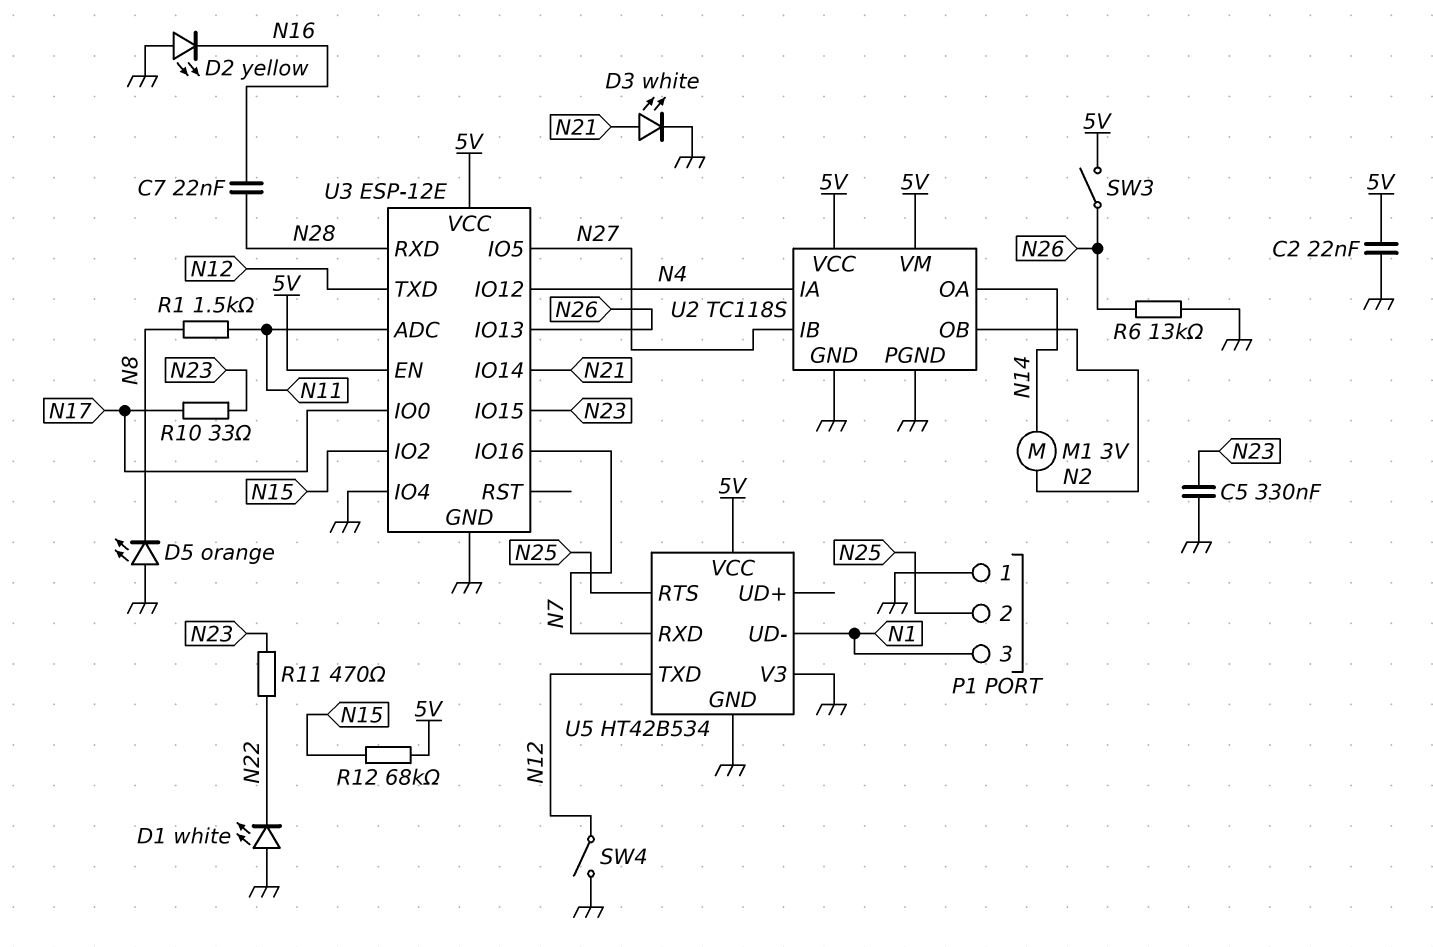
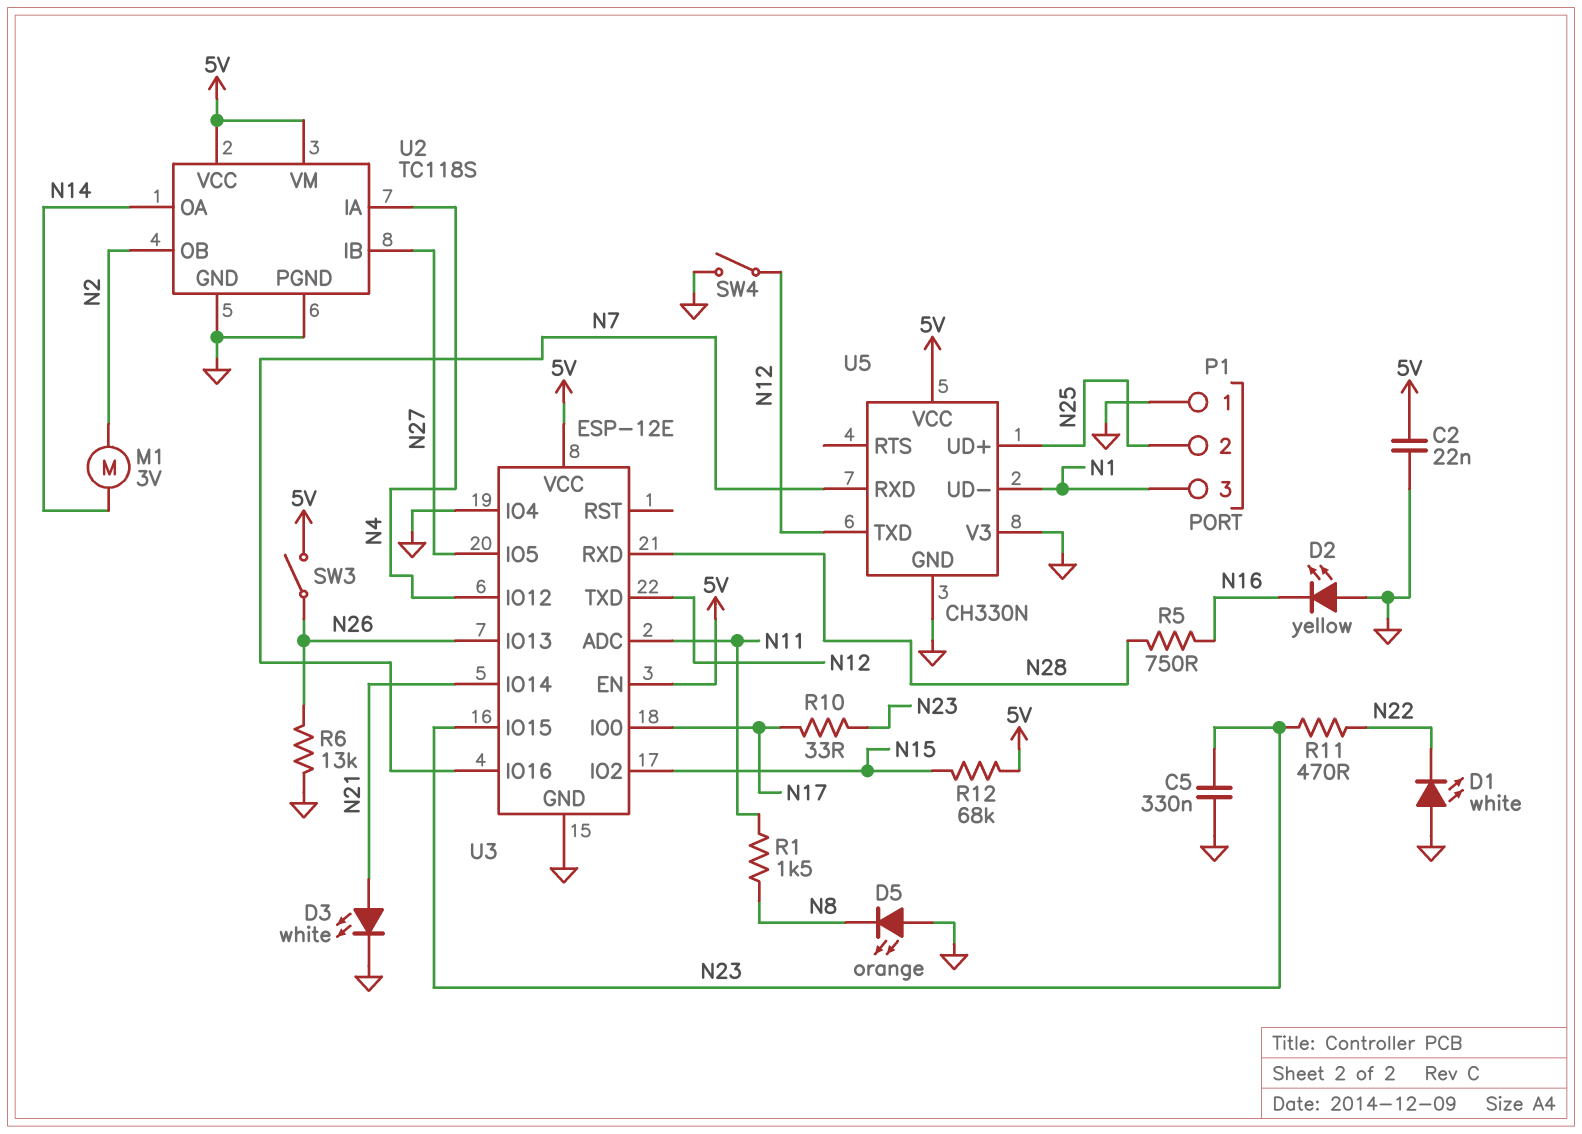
C7: 22nF (N16, N28) -> none
R5: none -> 750 (N16, N28)
U5: HT42B534 -> CH330N
U5 pin RTS: N25 -> none
U5 pin UD+: none -> N25

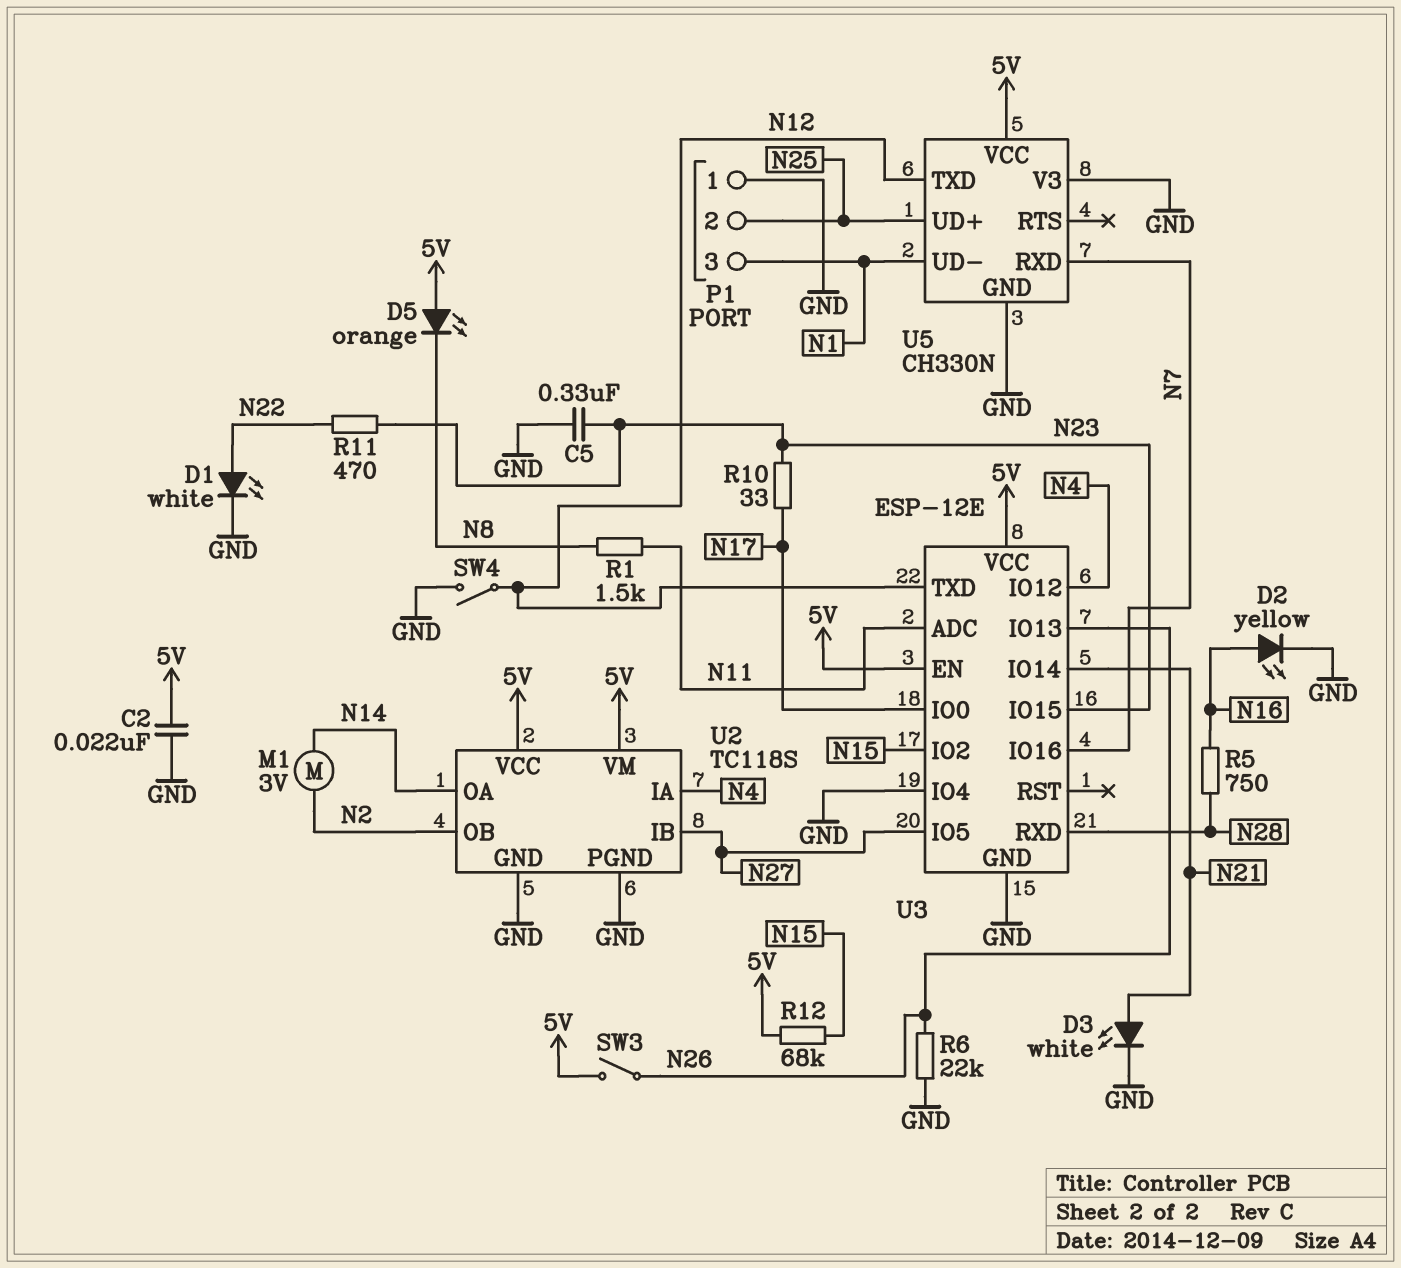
D1: LED white (A GND, K N22) -> LED white (A N22, K GND)
D2: LED yellow (A GND, K N16) -> LED yellow (A N16, K GND)
D5: LED orange (A GND, K N8) -> LED orange (A 5V, K N8)
R6: 13k (GND, N26) -> 22k (GND, N26)

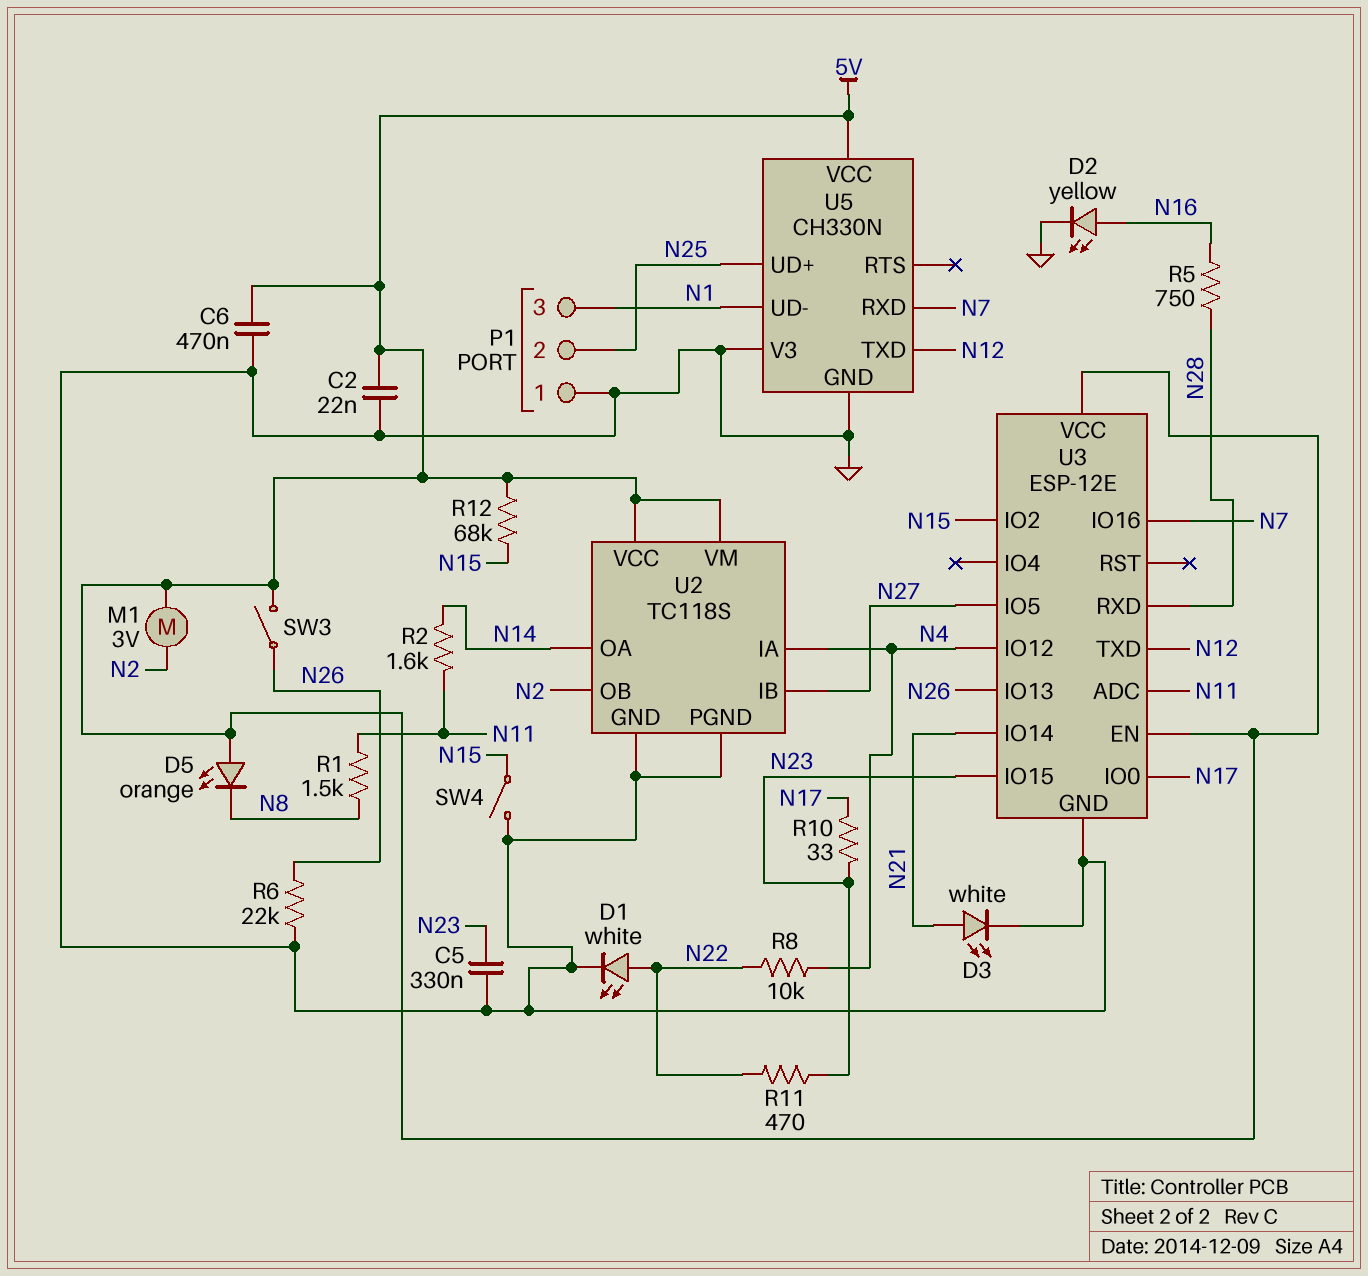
C6: none -> 470nF (5V, GND)
M1: motor 3V (N2, N14) -> motor 3V (5V, N2)
R2: none -> 1.6k (N11, N14)
R8: none -> 10k (N4, N22)
SW4: switch (GND, N12) -> switch (GND, N15)
U3 pin IO4: GND -> none

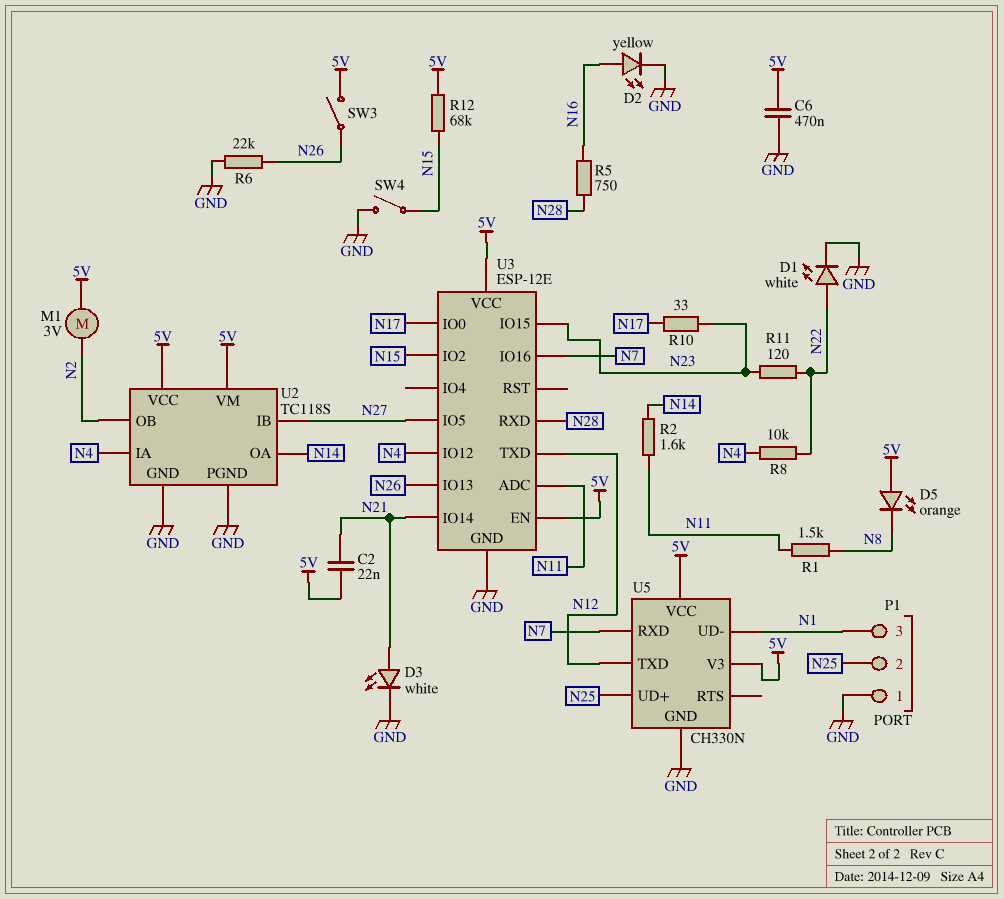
C2: 22nF (5V, GND) -> 22nF (5V, N21)
C5: 330nF (GND, N23) -> none
R11: 470 (N22, N23) -> 120 (N22, N23)
U5 pin V3: GND -> 5V

